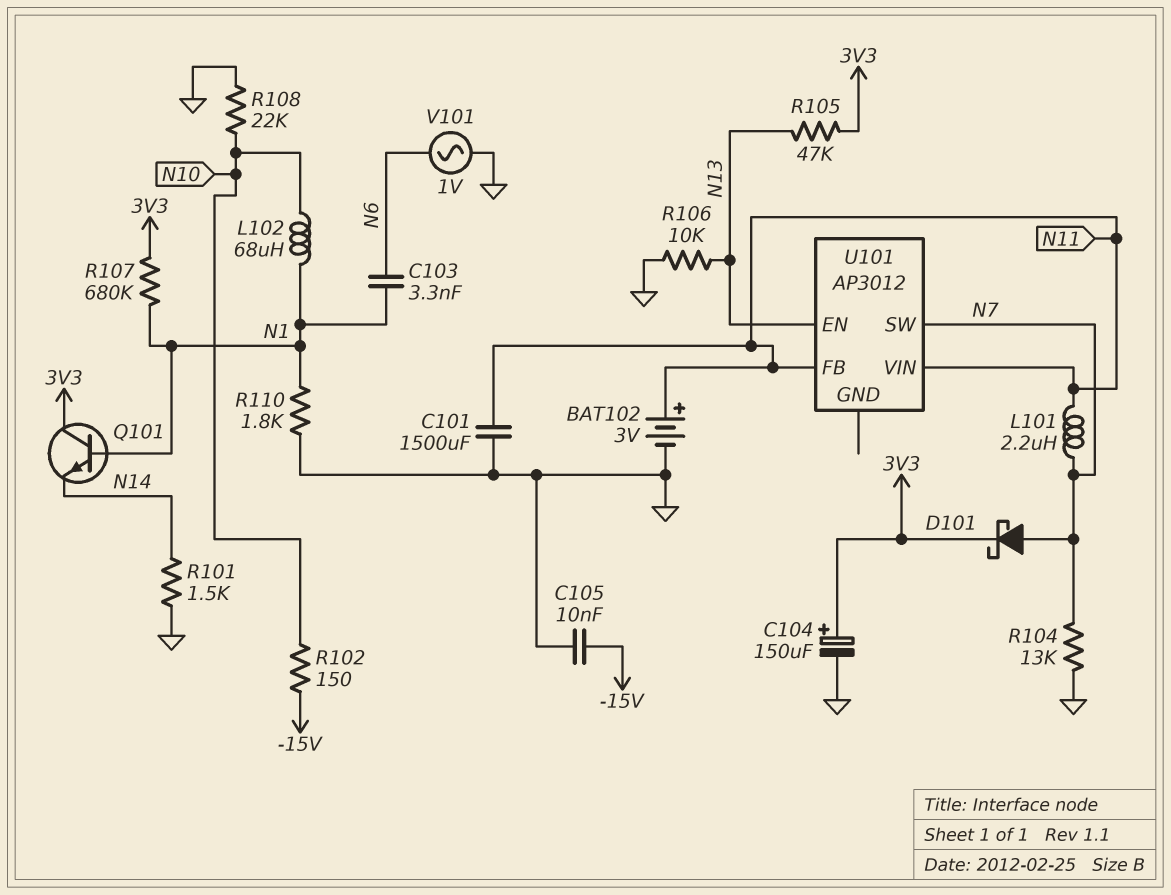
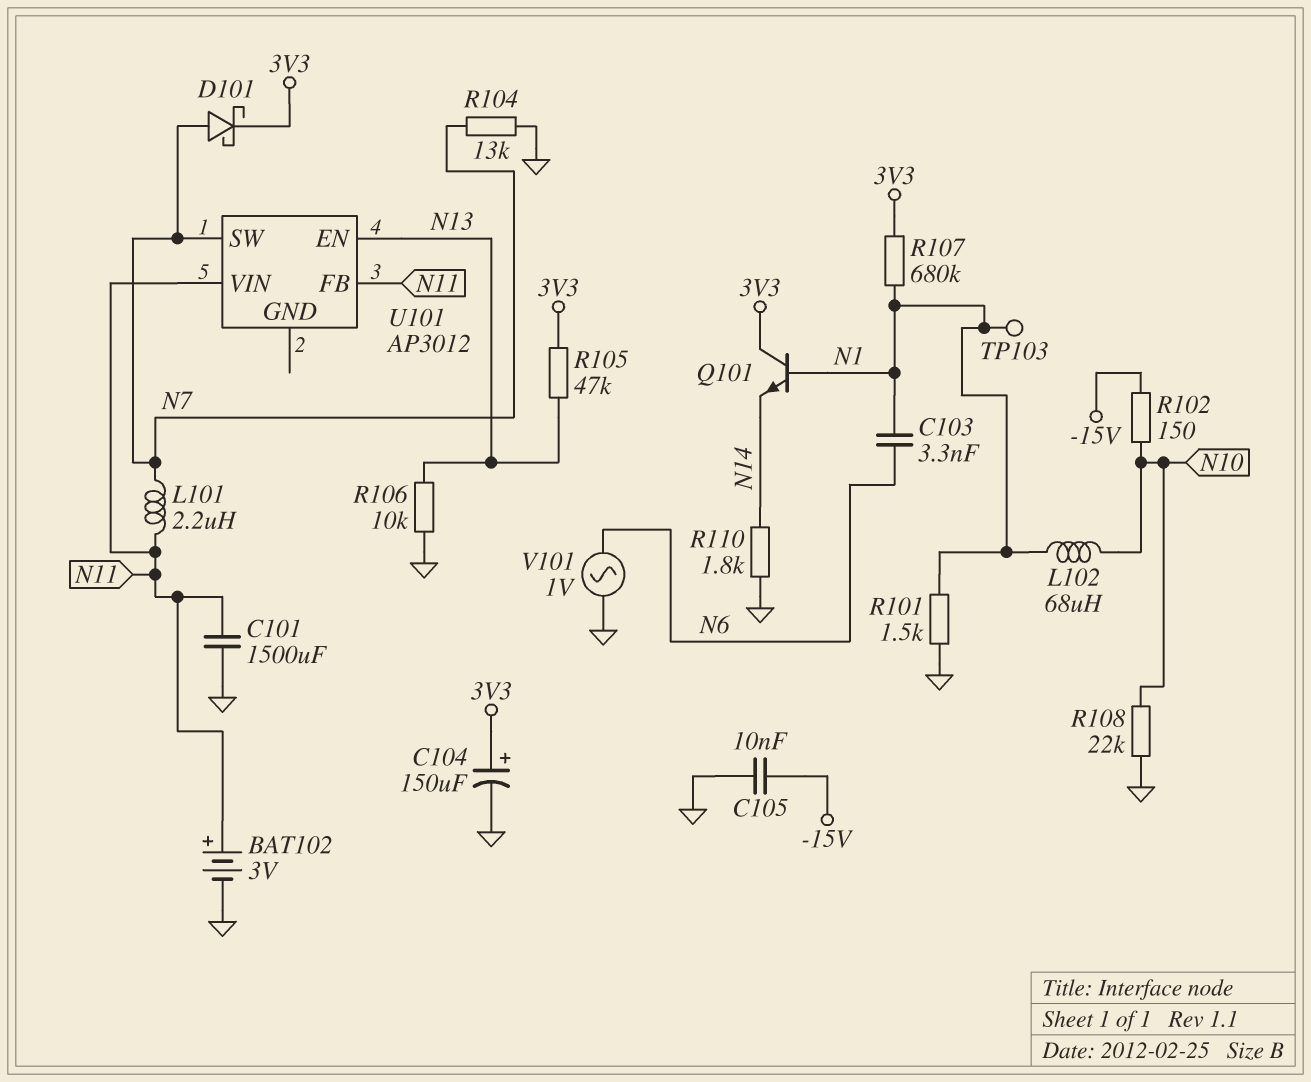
R101: 1.5k (GND, N14) -> 1.5k (GND, N1)
R110: 1.8k (GND, N1) -> 1.8k (GND, N14)
TP103: none -> test point (N1)

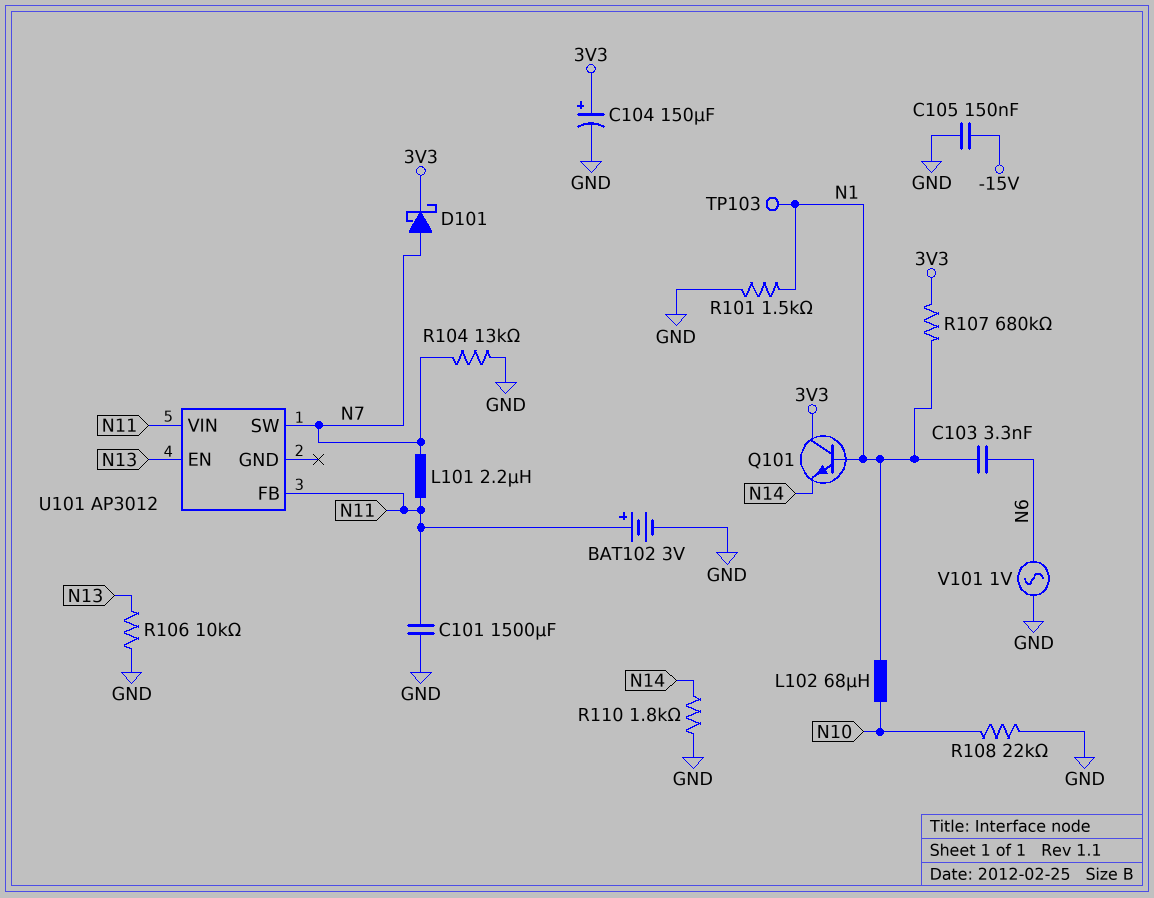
C105: 10nF (-15V, GND) -> 150nF (-15V, GND)
R102: 150 (-15V, N10) -> none
R105: 47k (3V3, N13) -> none

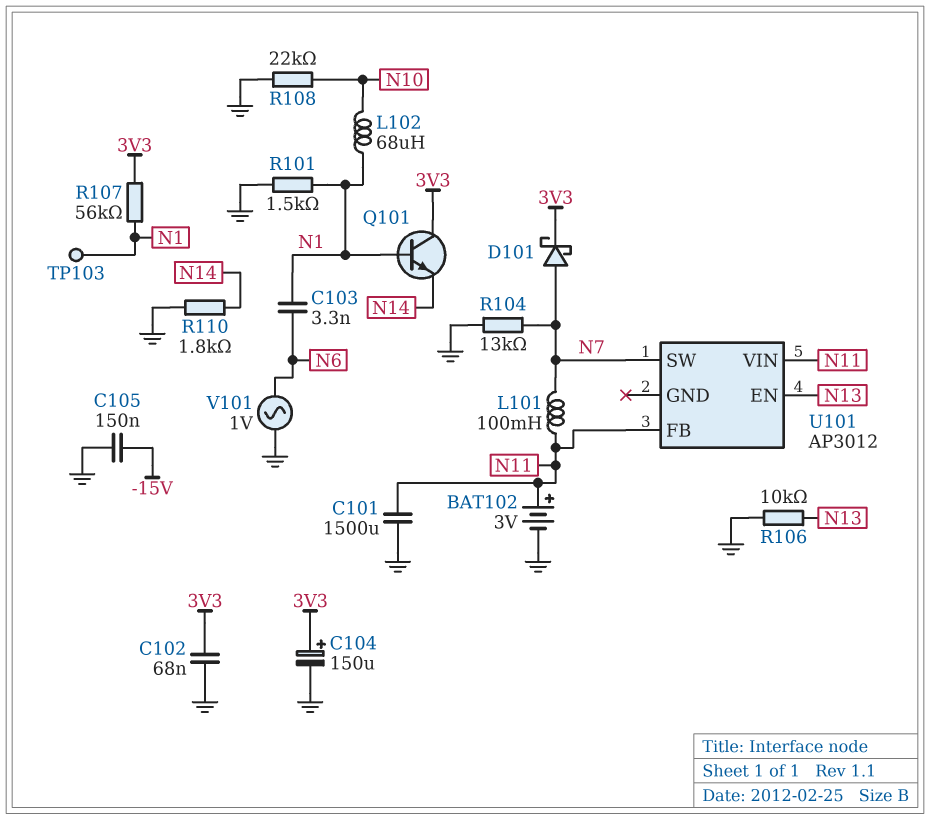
C102: none -> 68nF (3V3, GND)
L101: 2.2uH (N7, N11) -> 100mH (N7, N11)
R107: 680k (3V3, N1) -> 56k (3V3, N1)

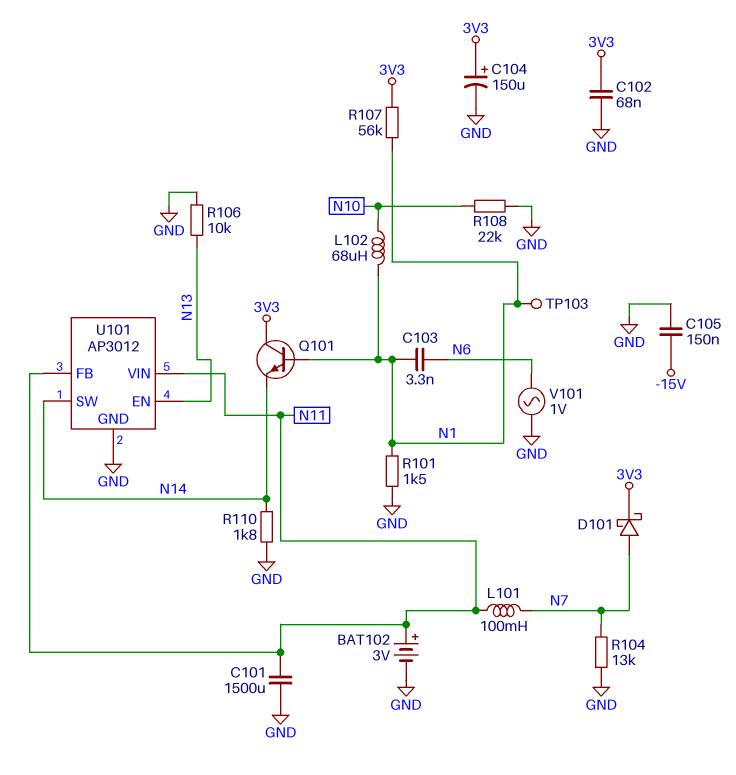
U101 pin GND: none -> GND
U101 pin SW: N7 -> N14

